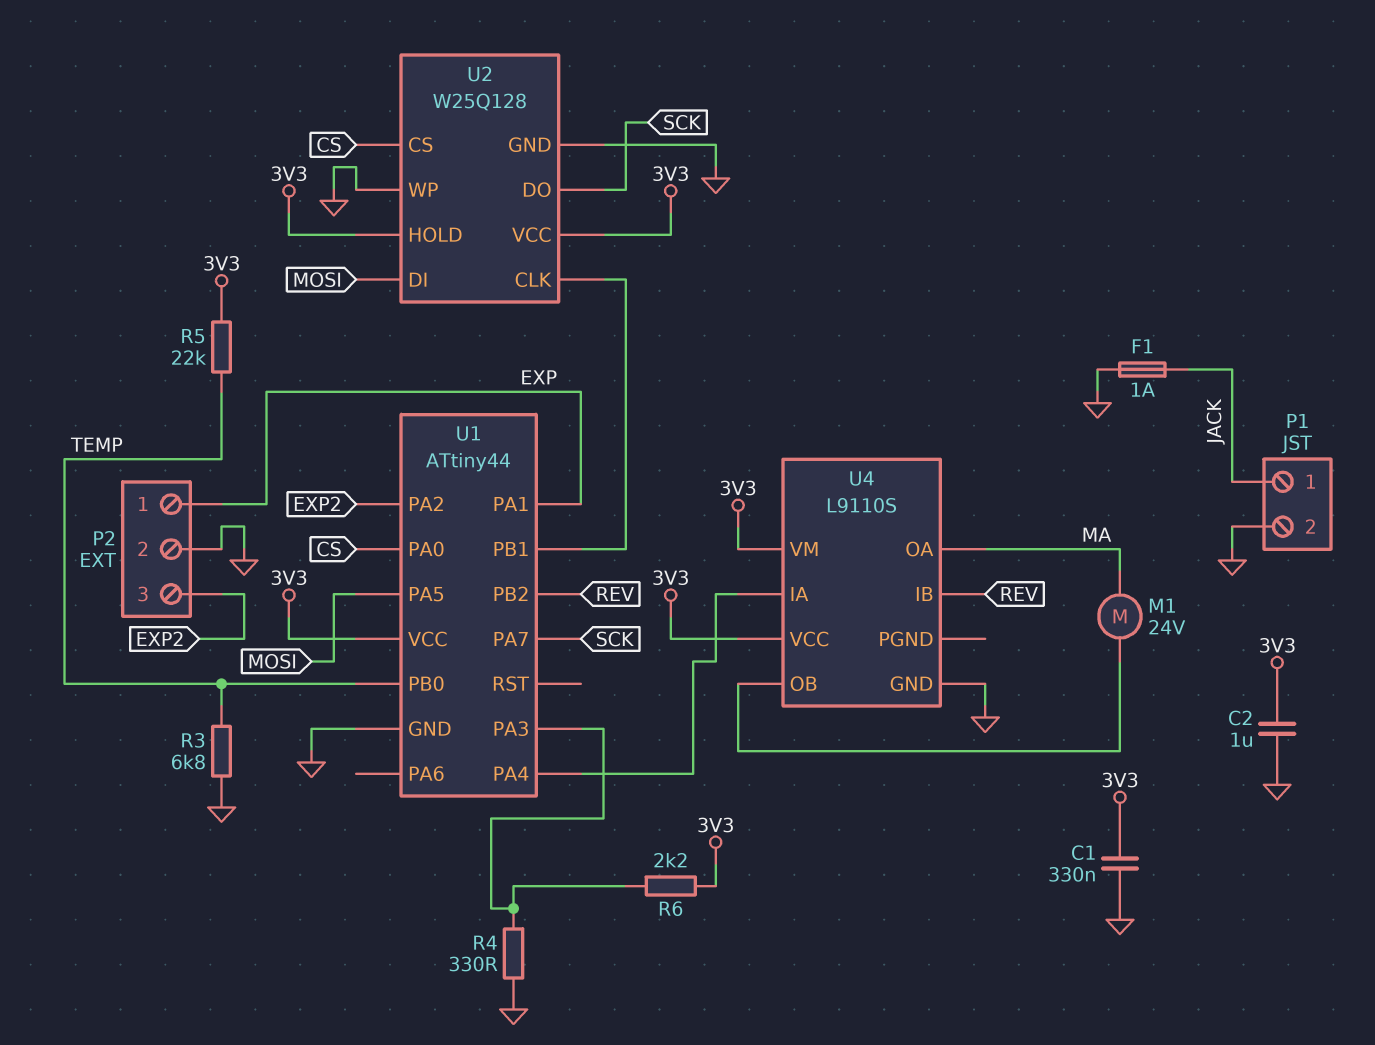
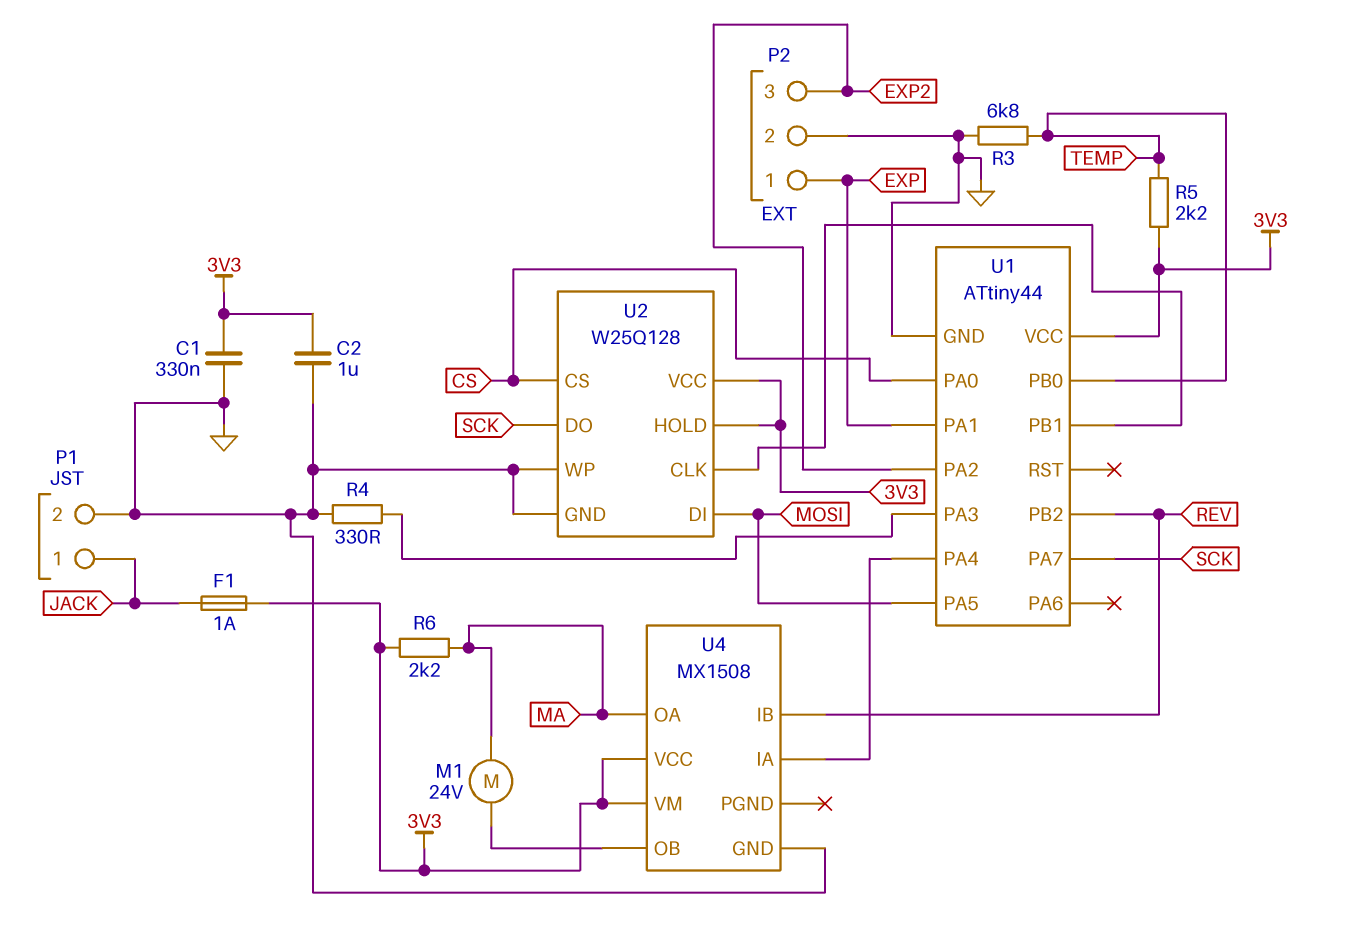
F1: 1A (GND, JACK) -> 1A (3V3, JACK)
R5: 22k (3V3, TEMP) -> 2.2k (3V3, TEMP)
R6: 2.2k (3V3, U1/PA3) -> 2.2k (3V3, MA)
U4: L9110S -> MX1508

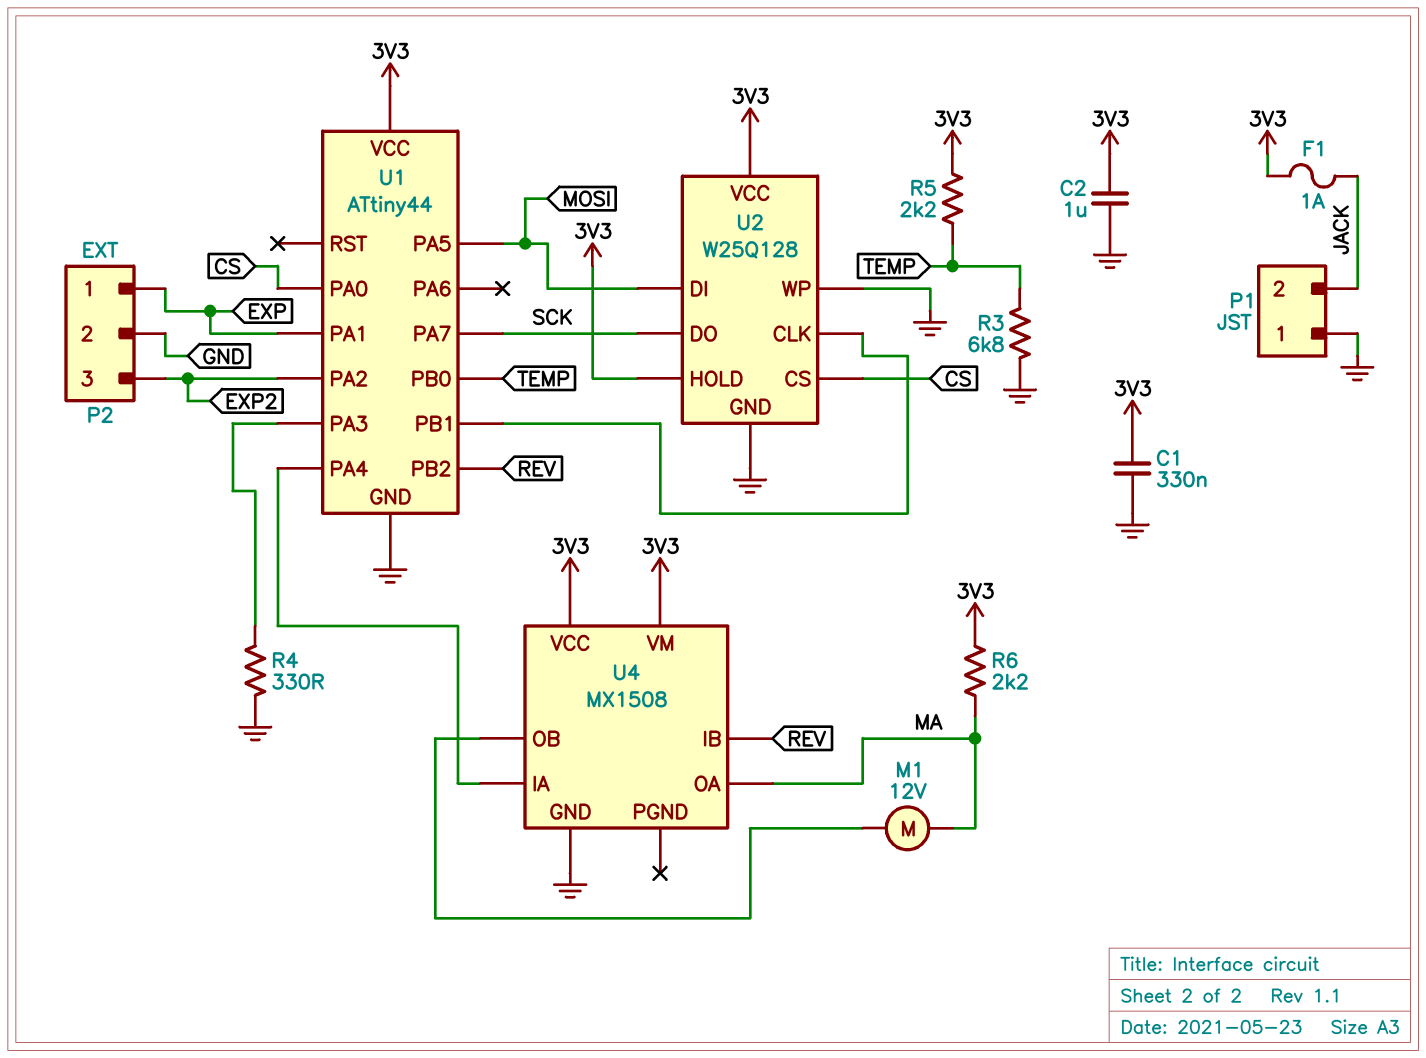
M1: motor 24V (MA, U4/OB) -> motor 12V (MA, U4/OB)
P1 pin 1: JACK -> GND
P1 pin 2: GND -> JACK

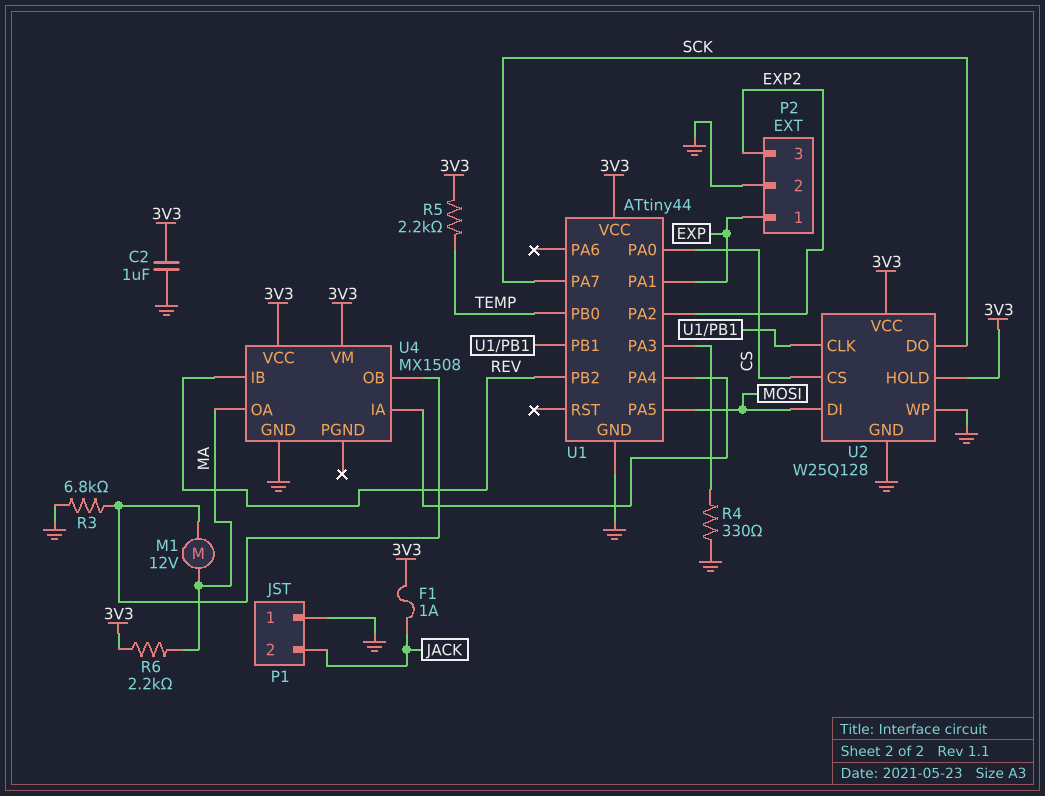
C1: 330nF (3V3, GND) -> none
R3: 6.8k (GND, TEMP) -> 6.8k (GND, U4/OB)

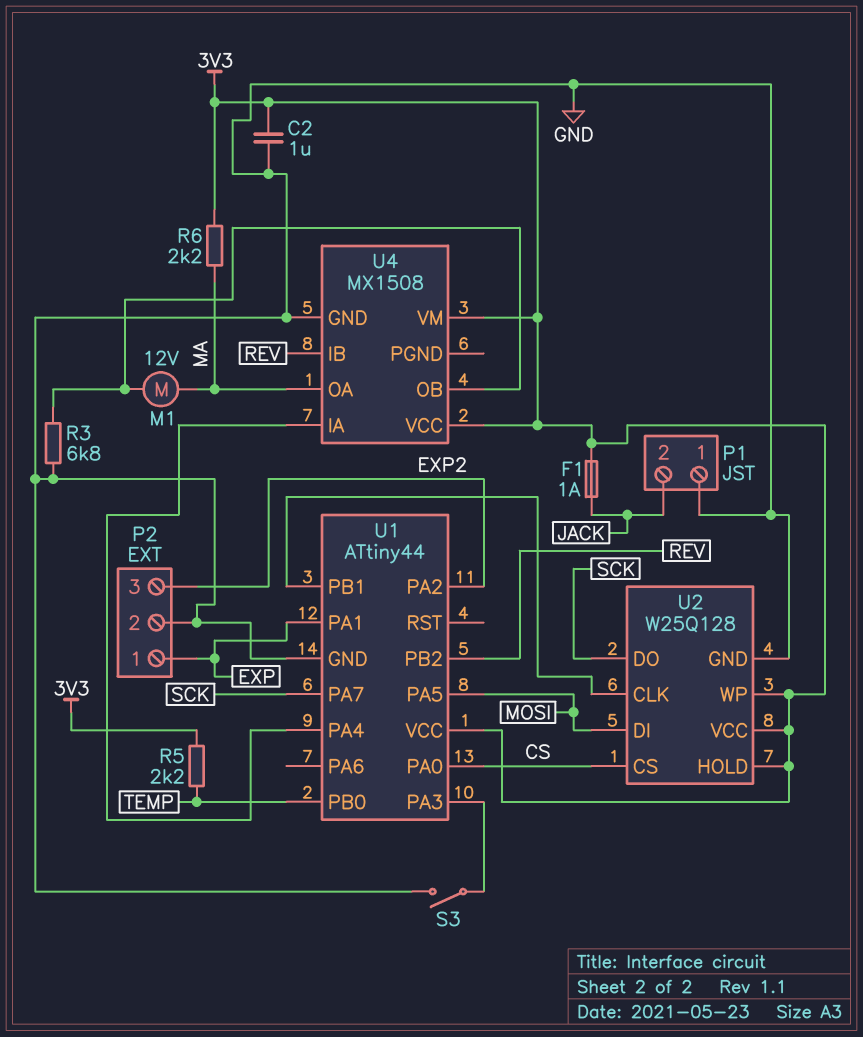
R4: 330 (GND, U1/PA3) -> none
S3: none -> switch (GND, U1/PA3)
U2 pin WP: GND -> 3V3

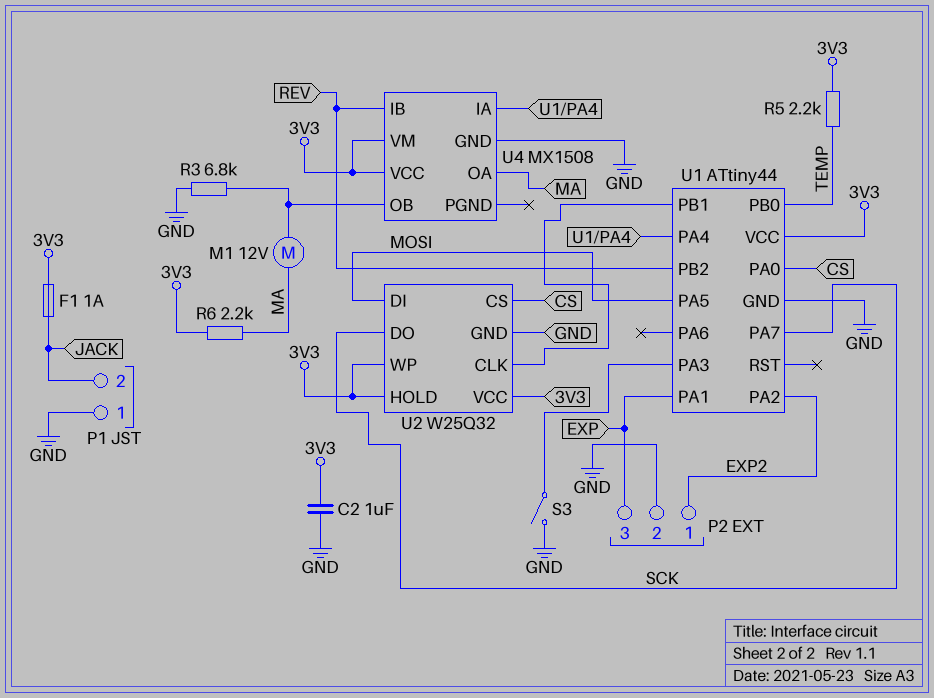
P2 pin 1: EXP -> EXP2
P2 pin 3: EXP2 -> EXP
U2: W25Q128 -> W25Q32

